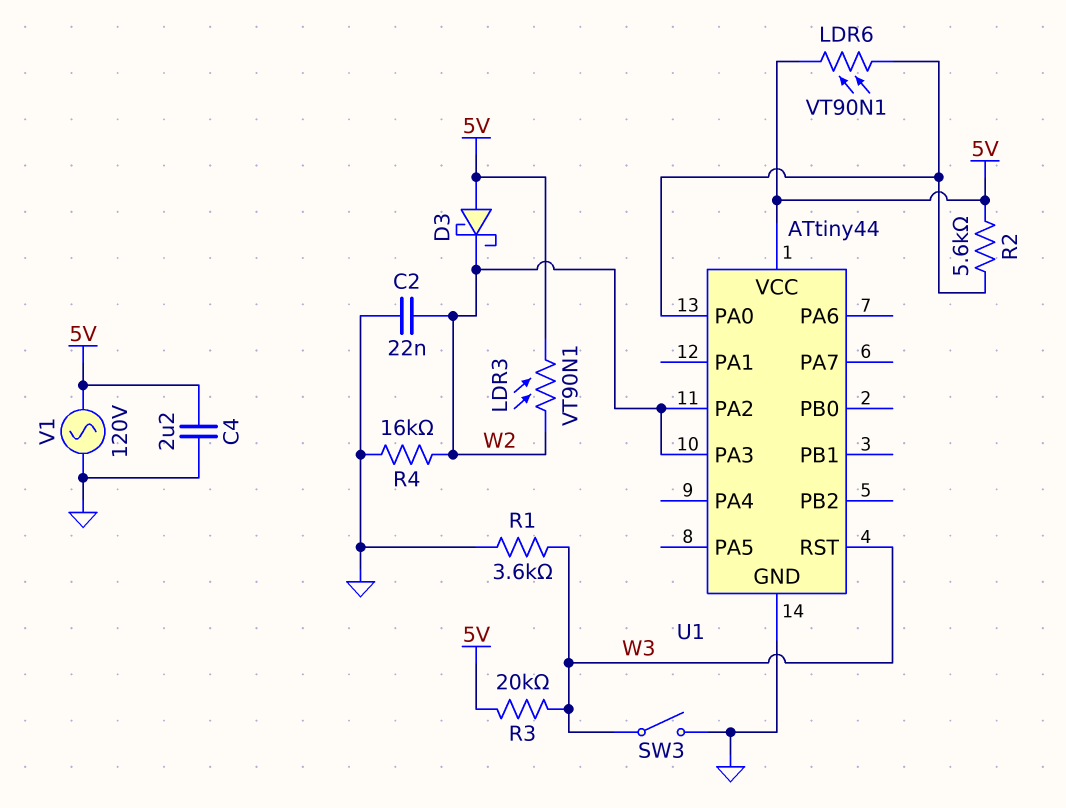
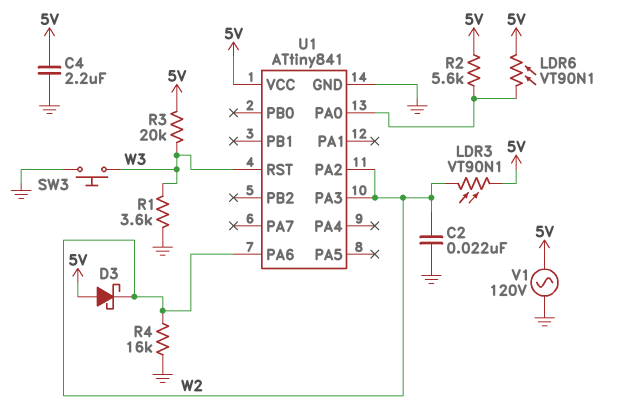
SW3: switch (GND, W3) -> button (GND, W3)
U1: ATtiny44 -> ATtiny841
U1 pin PA6: none -> W2

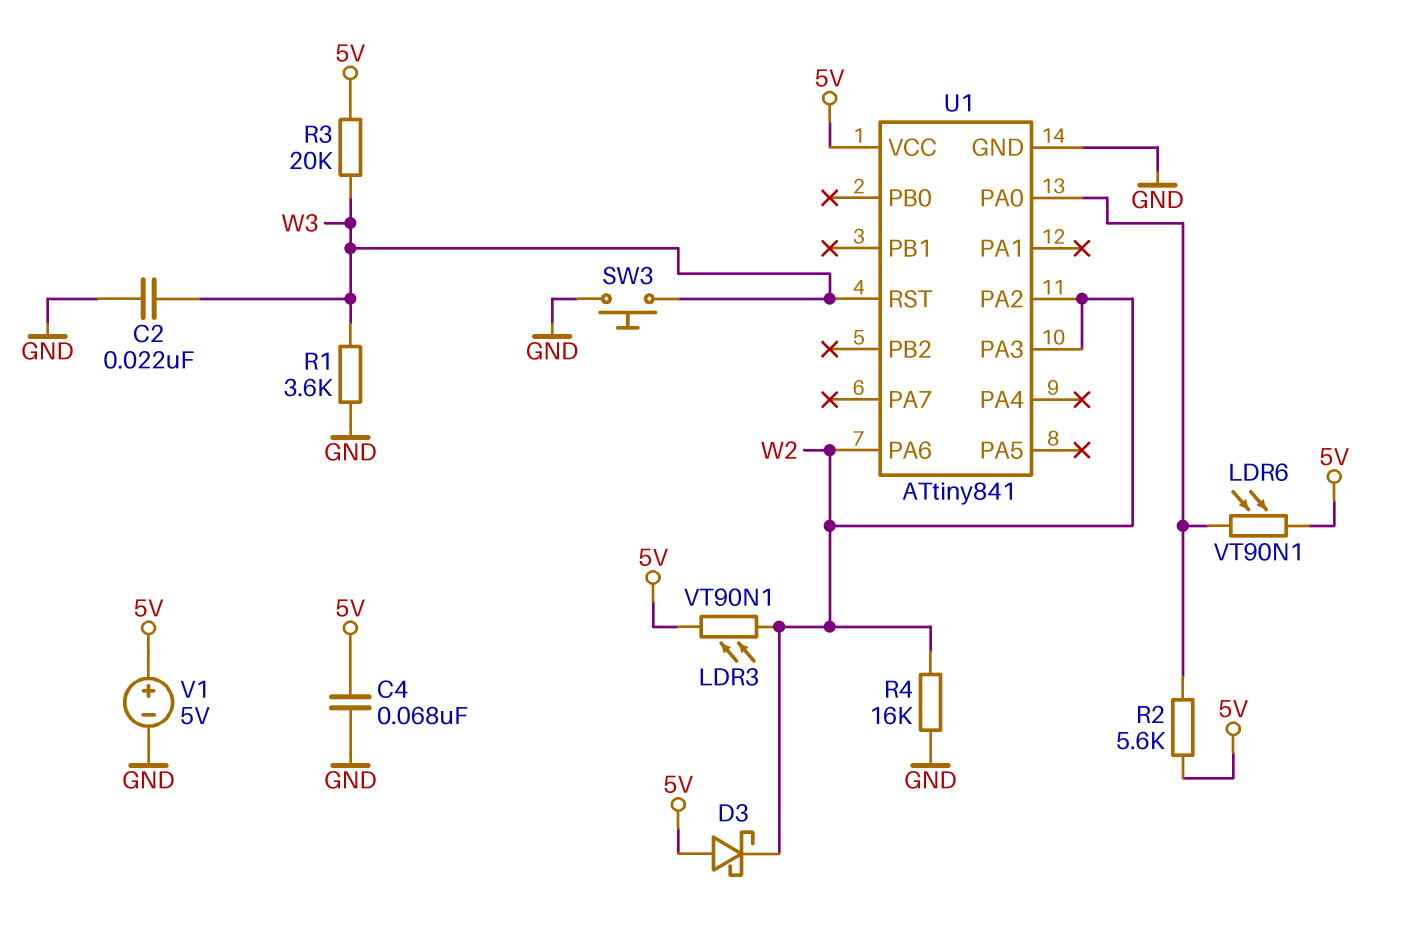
C2: 22nF (GND, W2) -> 22nF (GND, W3)
C4: 2.2uF (5V, GND) -> 68nF (5V, GND)
V1: AC 120V (5V, GND) -> 5V (plus 5V, minus GND)

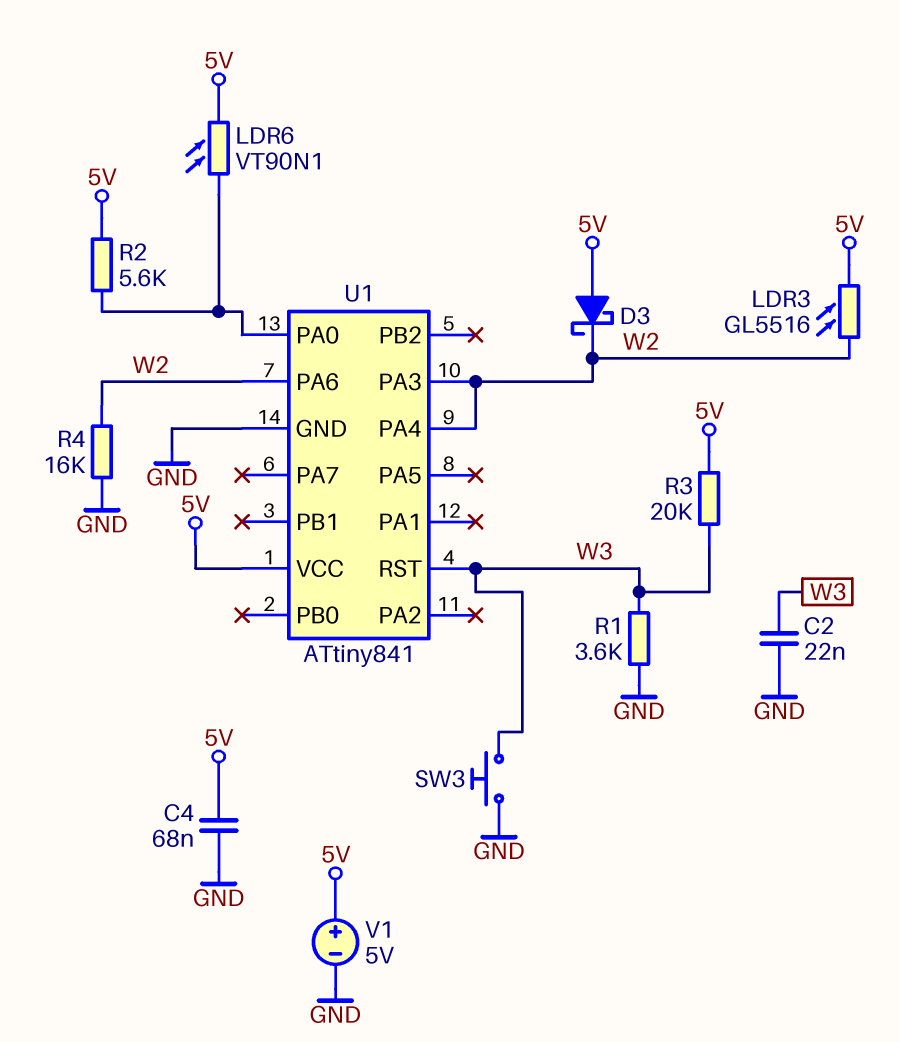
LDR3: VT90N1 (5V, W2) -> GL5516 (5V, W2)
U1 pin PA2: W2 -> none
U1 pin PA4: none -> W2

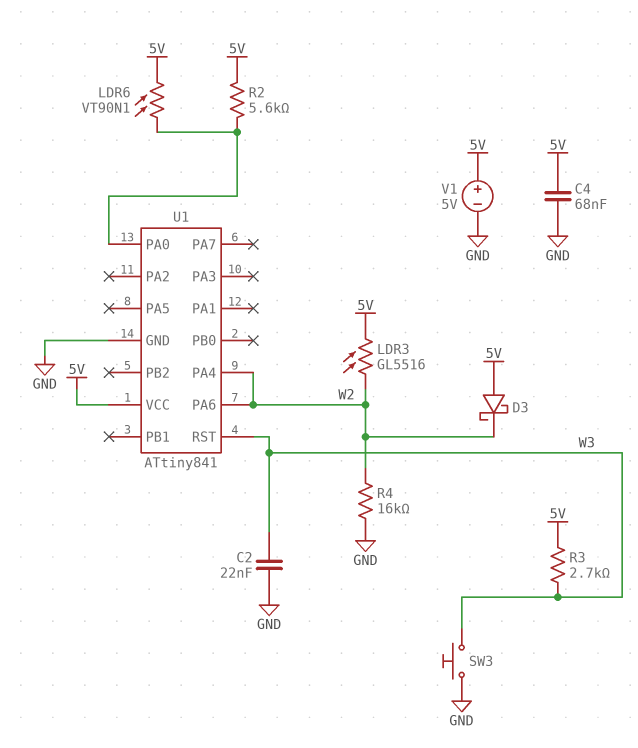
R1: 3.6k (GND, W3) -> none
R3: 20k (5V, W3) -> 2.7k (5V, W3)
U1 pin PA3: W2 -> none

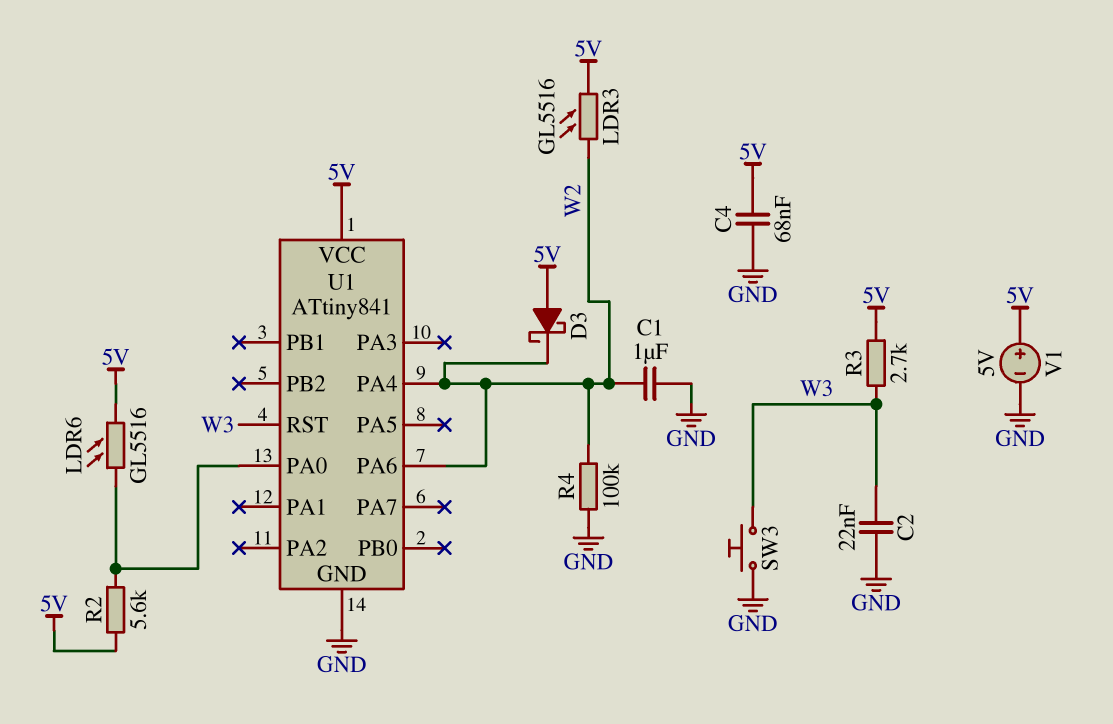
C1: none -> 1uF (GND, W2)
LDR6: VT90N1 (5V, U1/PA0) -> GL5516 (5V, U1/PA0)
R4: 16k (GND, W2) -> 100k (GND, W2)

